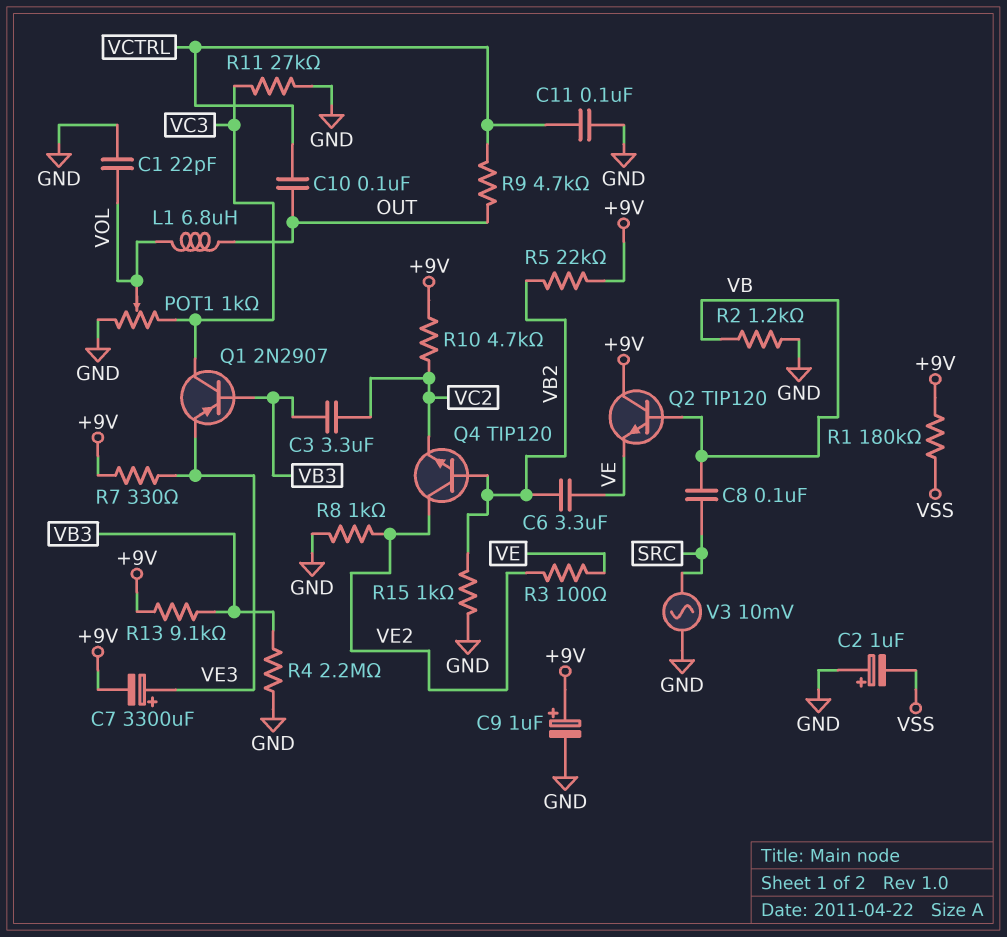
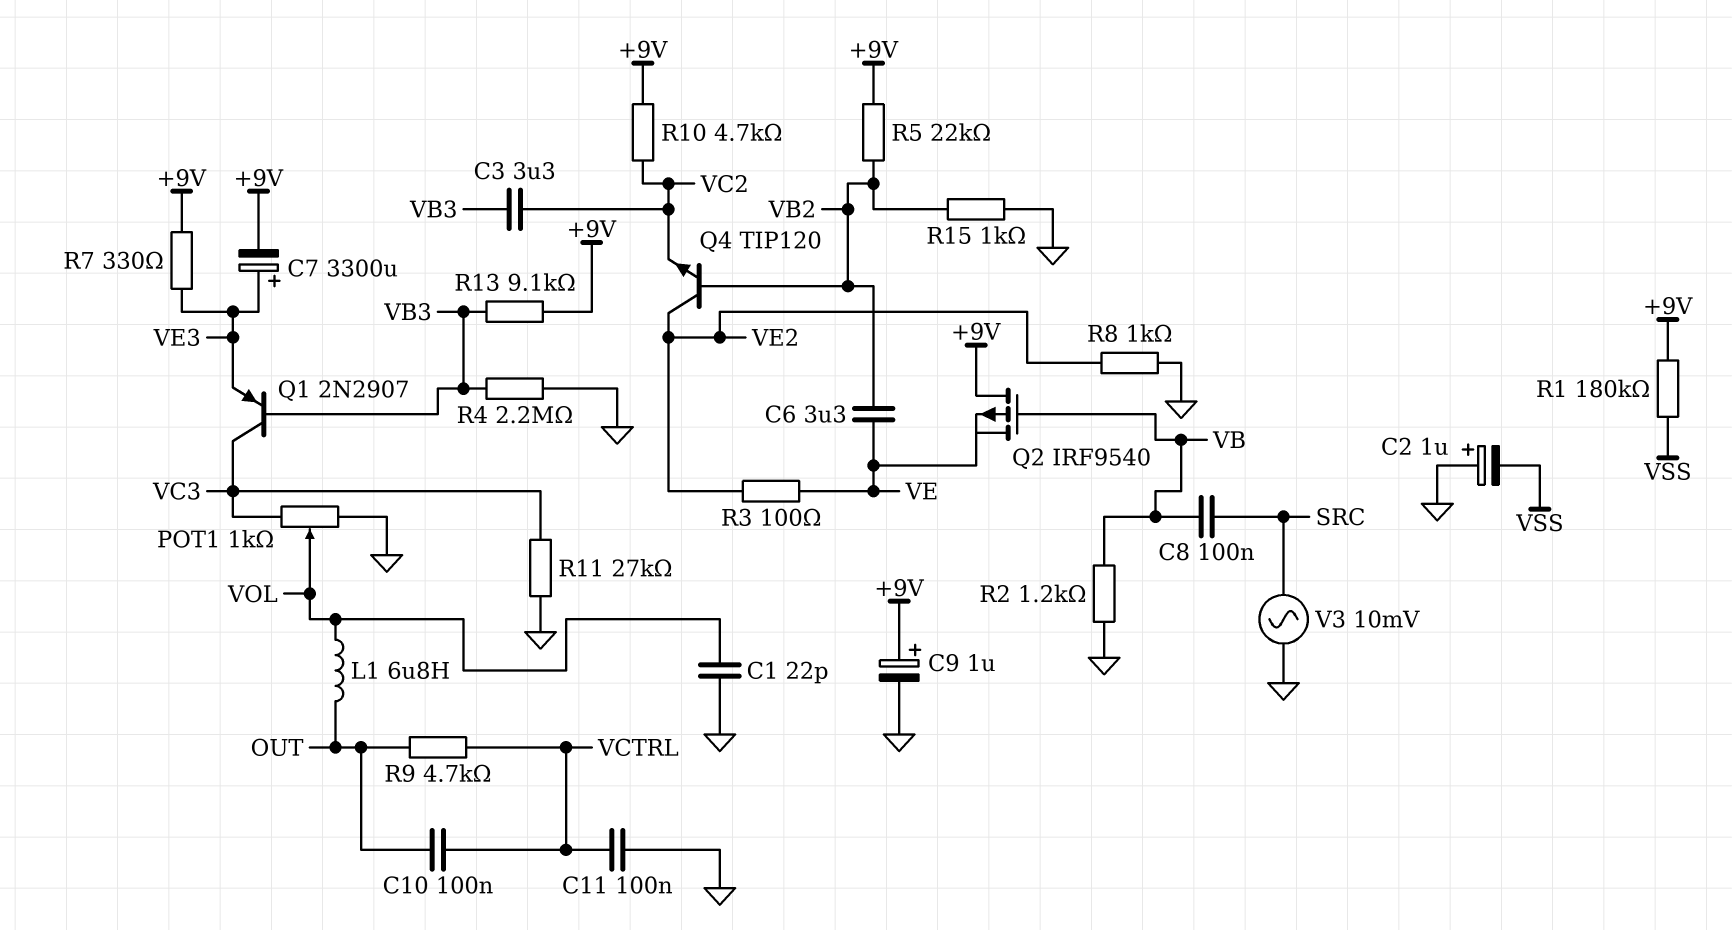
Q2: NPN TIP120 (B VB, C +9V, E VE) -> PMOS IRF9540 (G VB, D +9V, S VE)

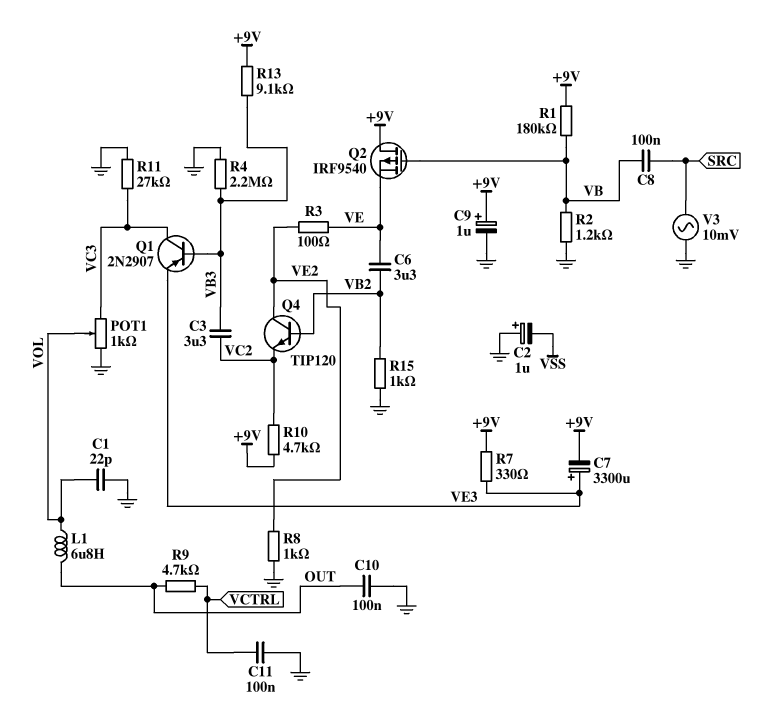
C10: 100nF (OUT, VCTRL) -> 100nF (GND, OUT)
R1: 180k (+9V, VSS) -> 180k (+9V, VB)
R5: 22k (+9V, VB2) -> none

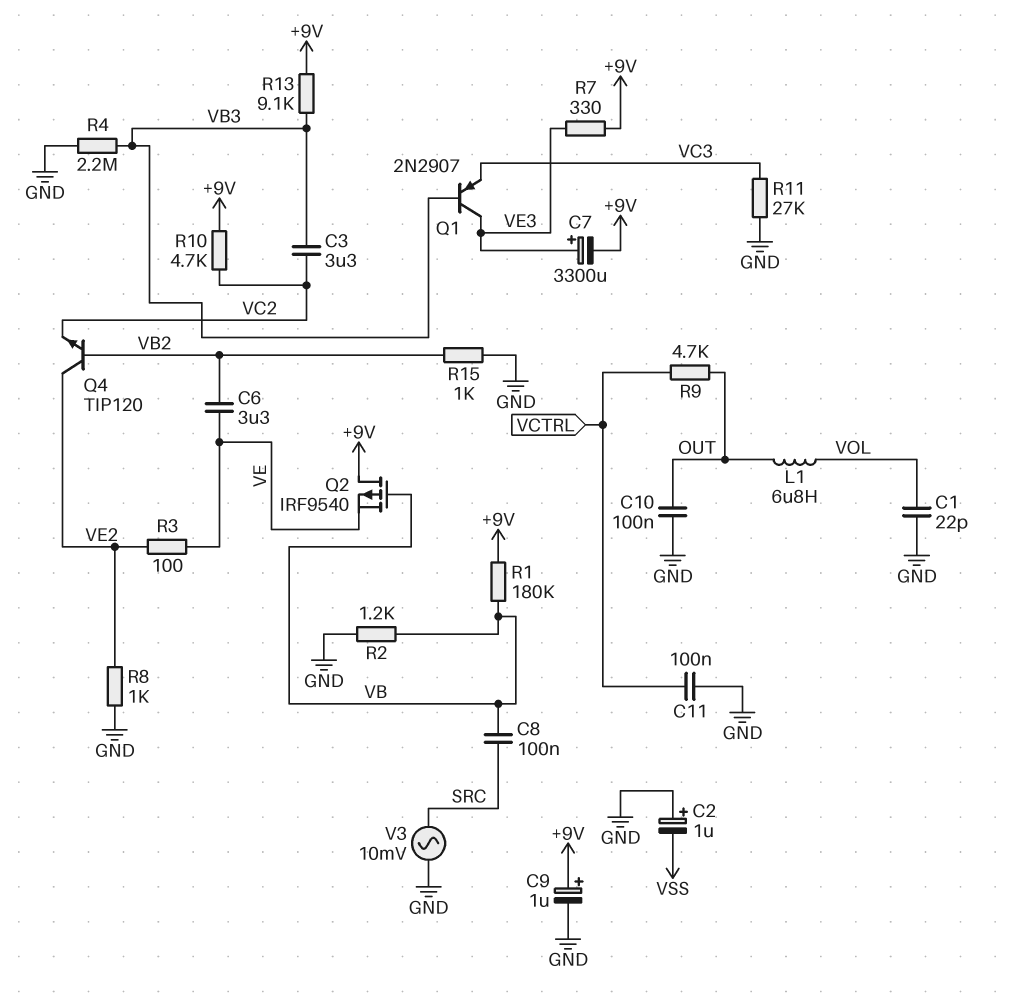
POT1: 1k (GND, VC3, wiper VOL) -> none
Q1: PNP 2N2907 (B VB3, C VC3, E VE3) -> PNP 2N2907 (B VB3, C VE3, E VC3)

